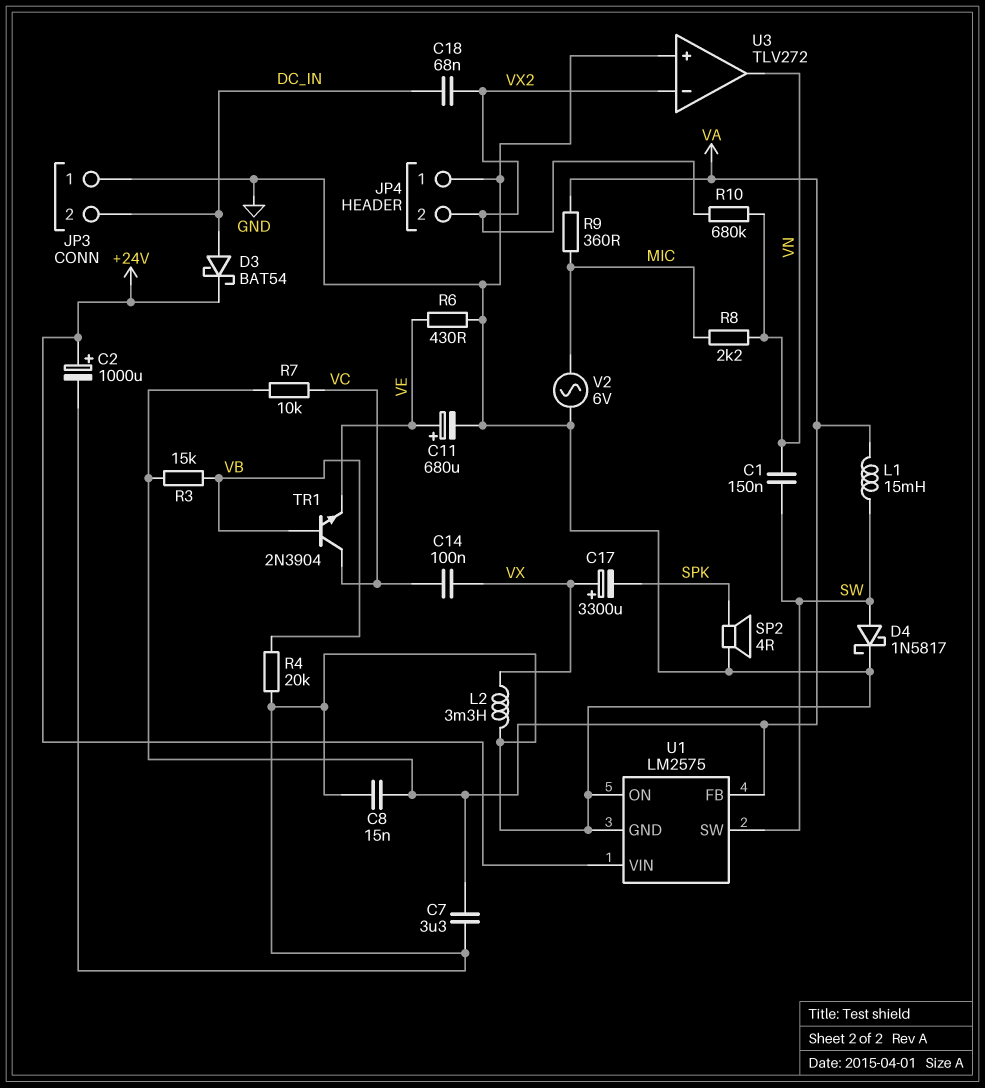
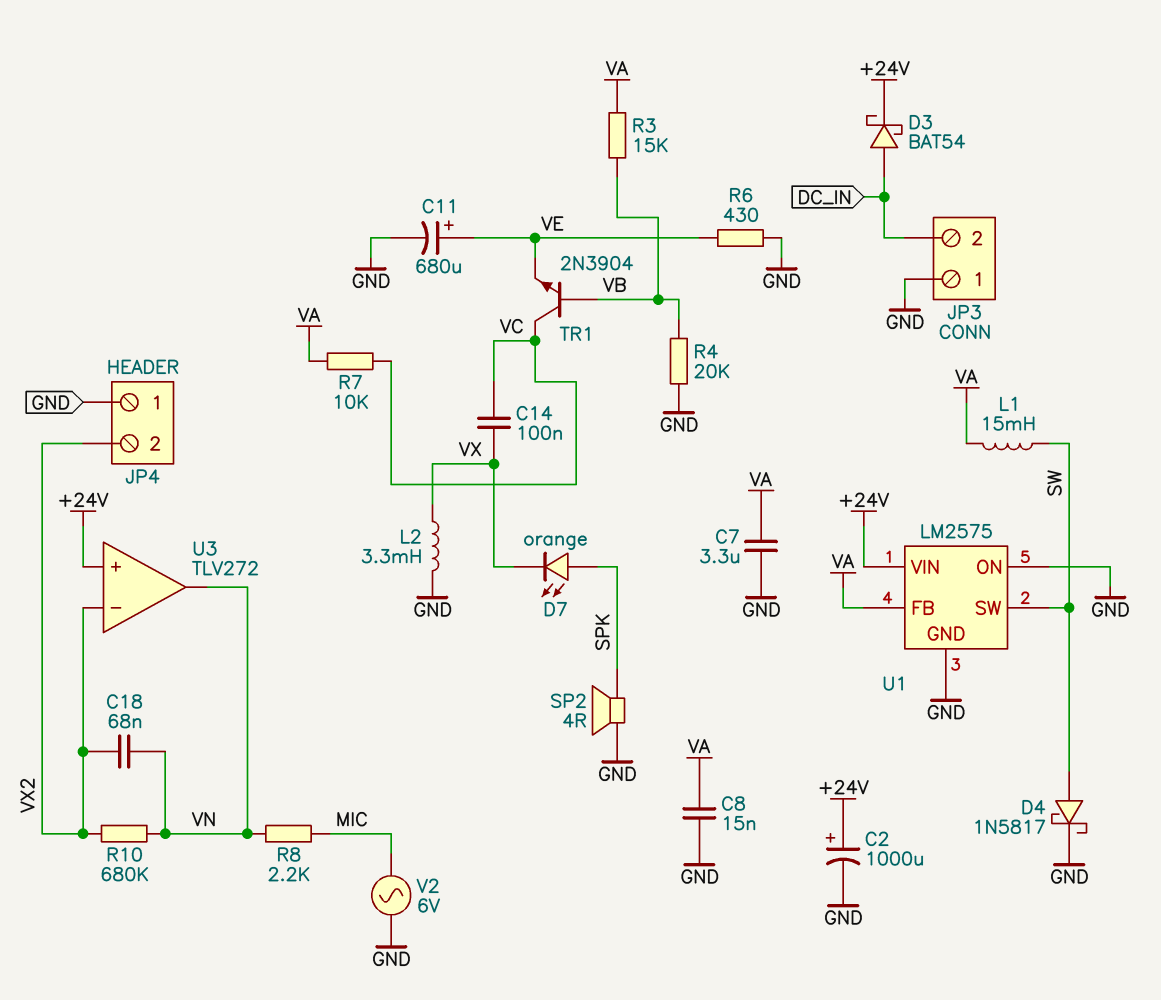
C1: 150nF (SW, VN) -> none
C17: 3300uF (plus VX, minus SPK) -> none
C18: 68nF (DC_IN, VX2) -> 68nF (VN, VX2)
D7: none -> LED orange (A SPK, K VX)
R9: 360 (MIC, VA) -> none
U3 pin in+: GND -> +24V

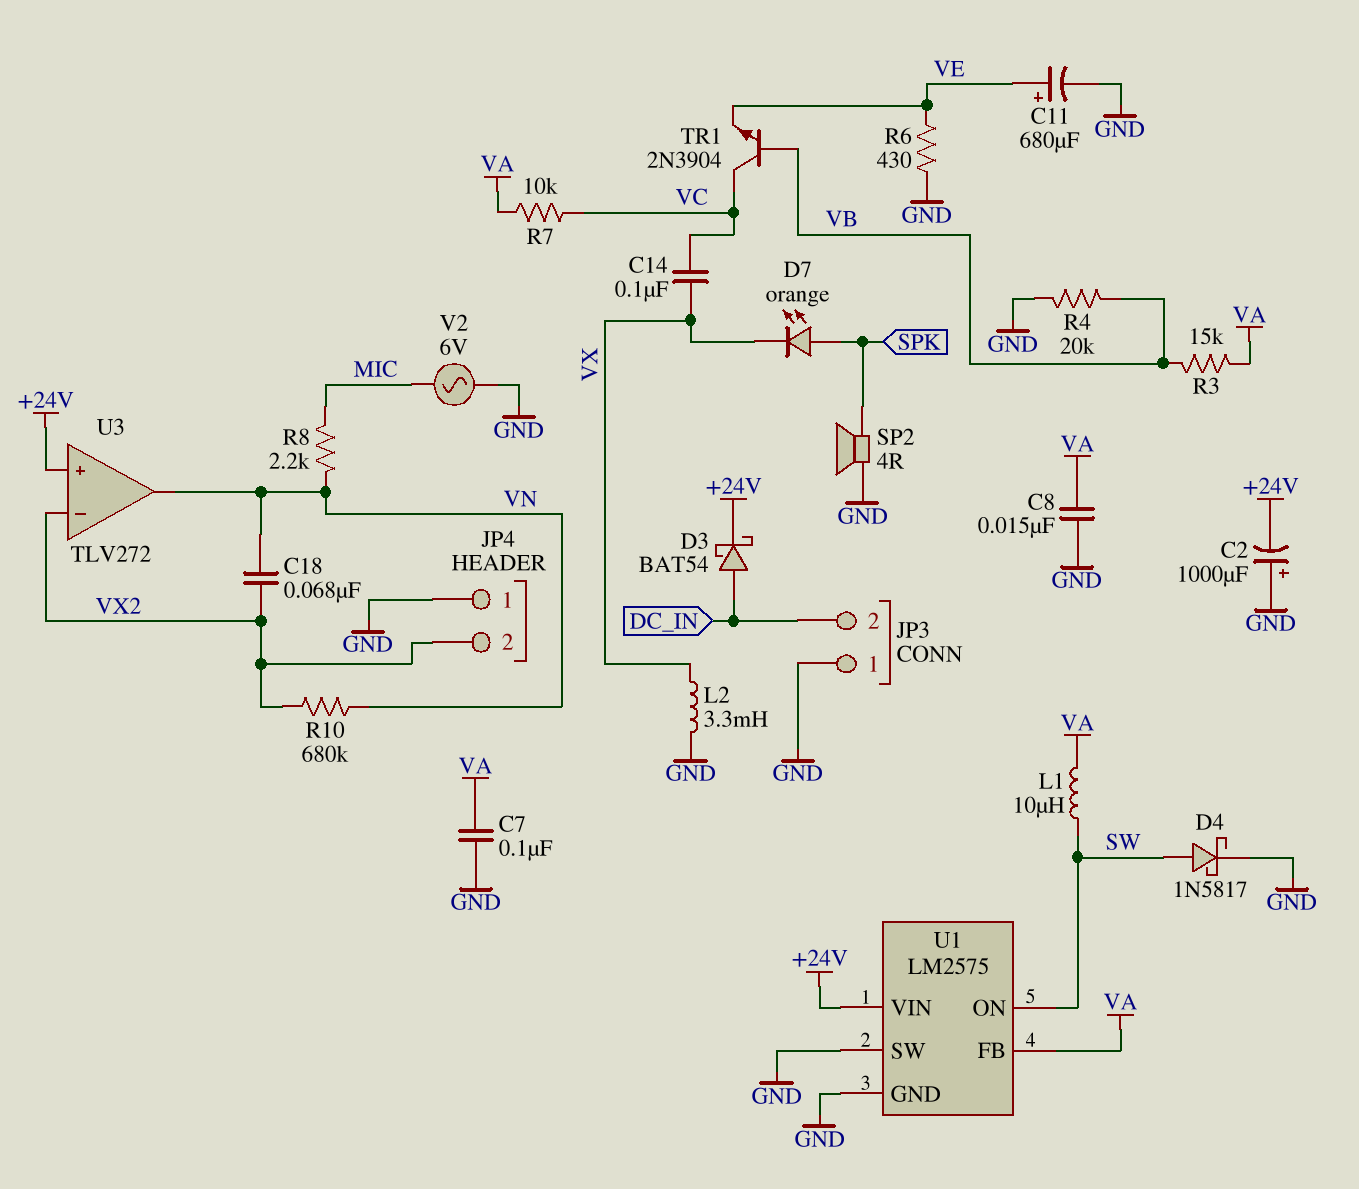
C2: 1000uF (plus +24V, minus GND) -> 1000uF (plus GND, minus +24V)
C7: 3.3uF (GND, VA) -> 100nF (GND, VA)
L1: 15mH (SW, VA) -> 10uH (SW, VA)
U1 pin ON: GND -> SW
U1 pin SW: SW -> GND

